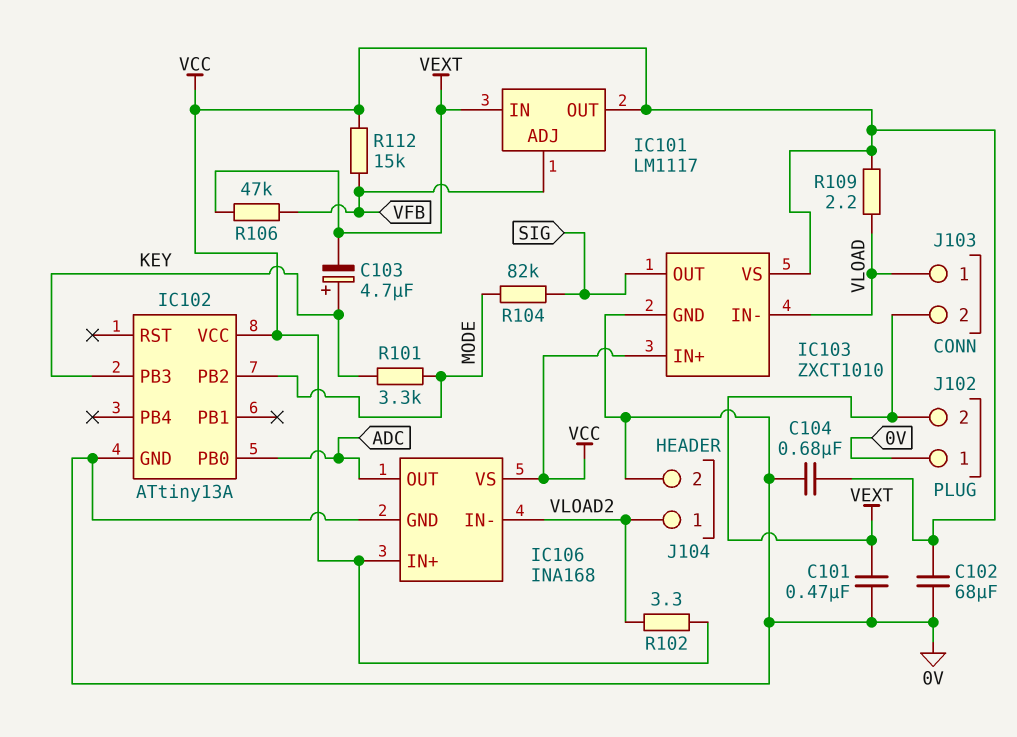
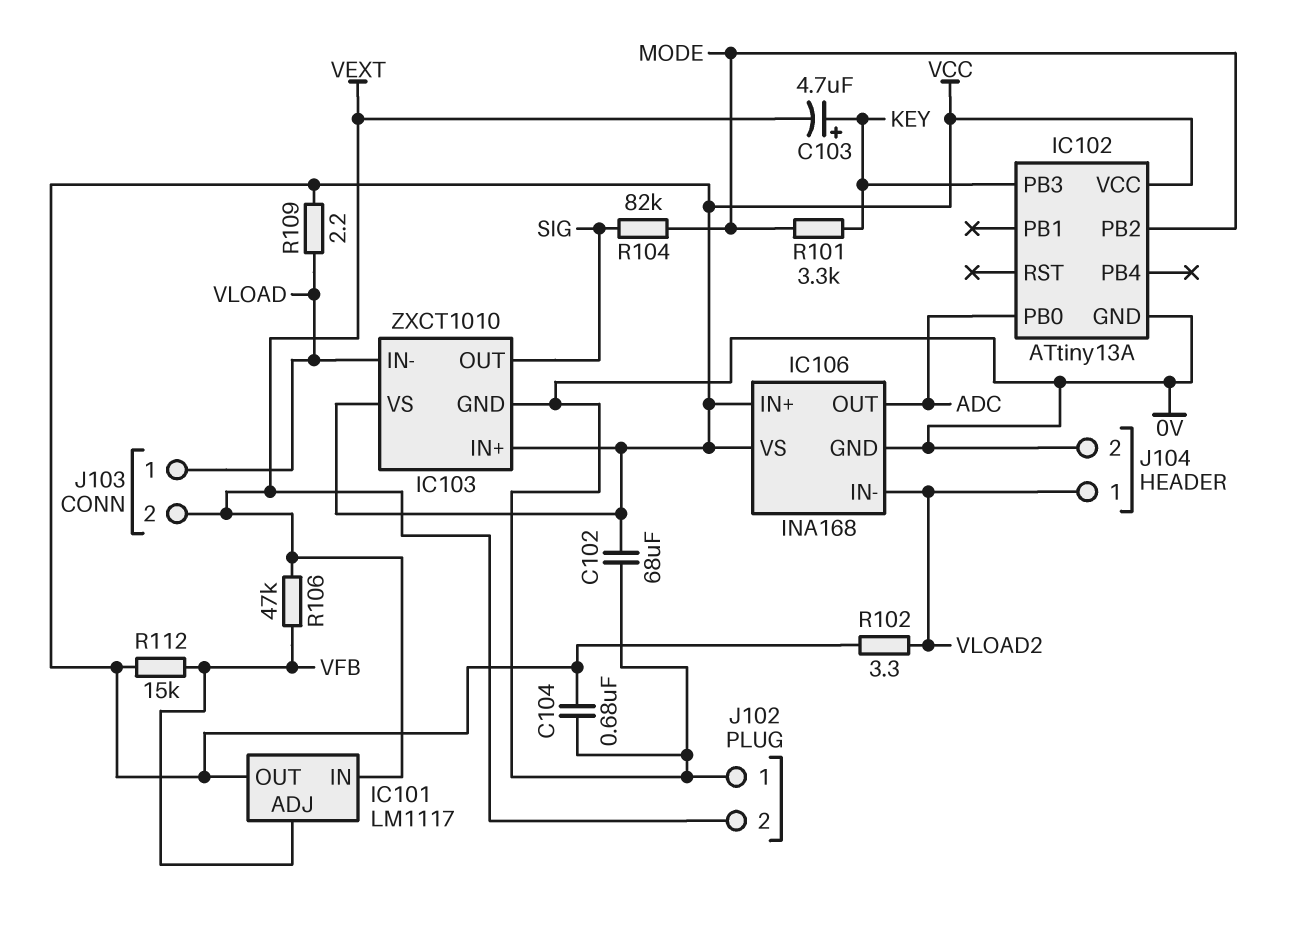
C101: 470nF (0V, VEXT) -> none

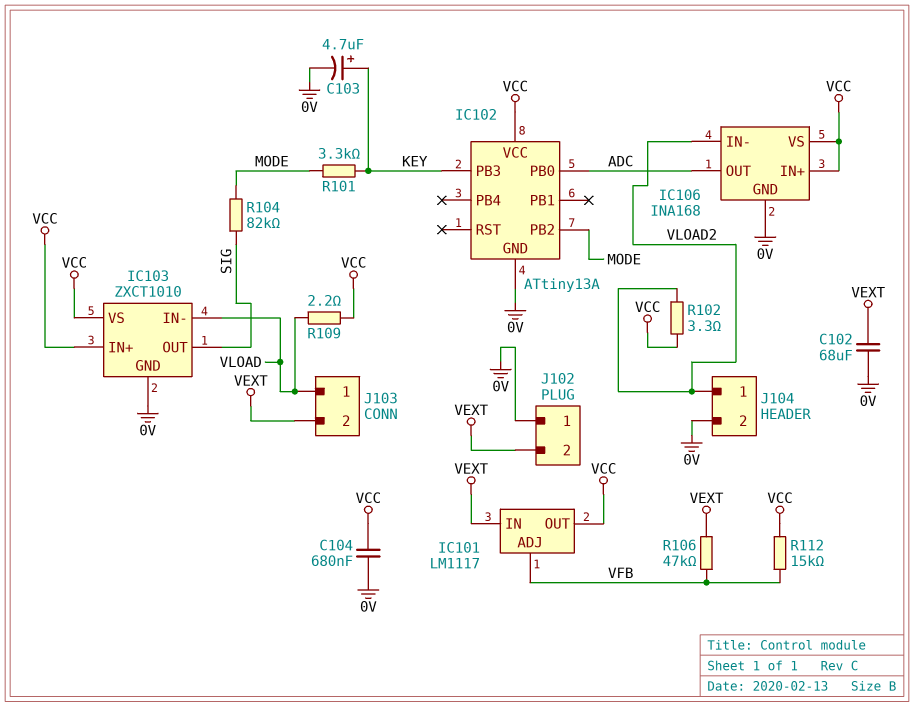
C102: 68uF (0V, VCC) -> 68uF (0V, VEXT)
C103: 4.7uF (plus KEY, minus VEXT) -> 4.7uF (plus KEY, minus 0V)

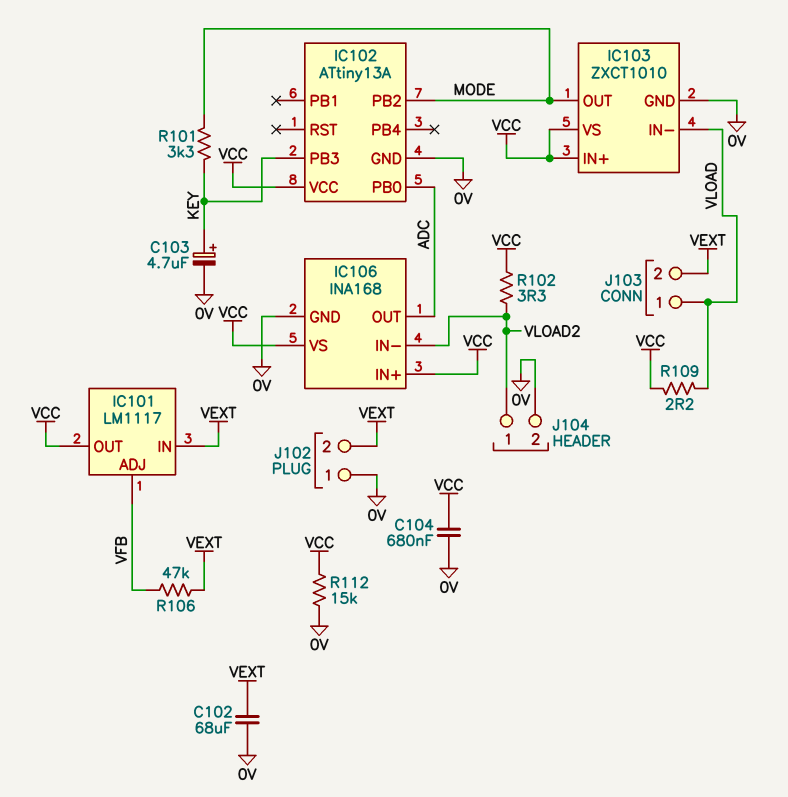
IC103 pin OUT: SIG -> MODE
R104: 82k (MODE, SIG) -> none
R112: 15k (VCC, VFB) -> 15k (0V, VCC)

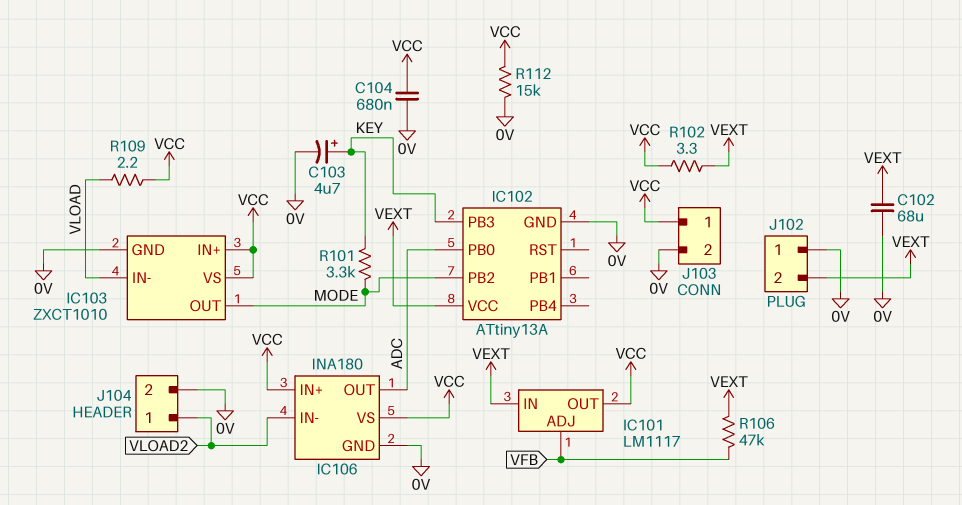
IC102 pin VCC: VCC -> VEXT
IC106: INA168 -> INA180
J103 pin 1: VLOAD -> VCC
J103 pin 2: VEXT -> 0V
R102: 3.3 (VCC, VLOAD2) -> 3.3 (VCC, VEXT)

